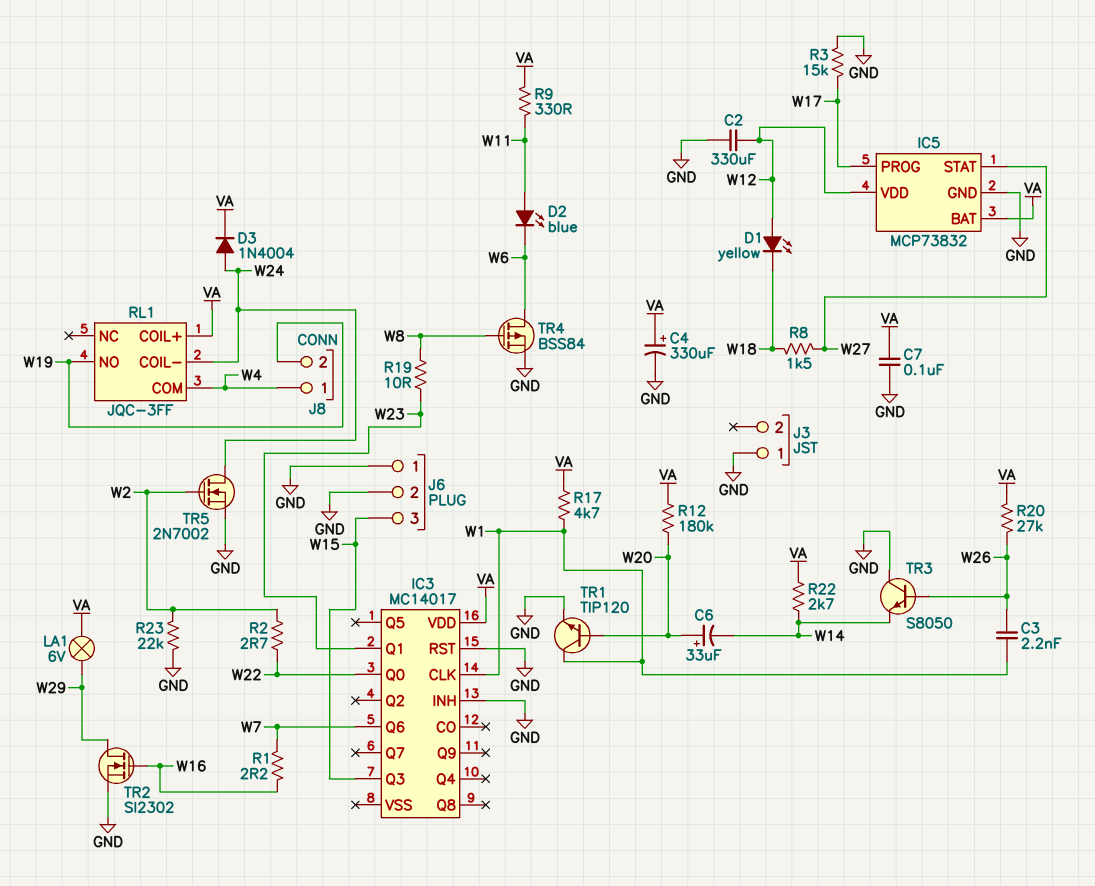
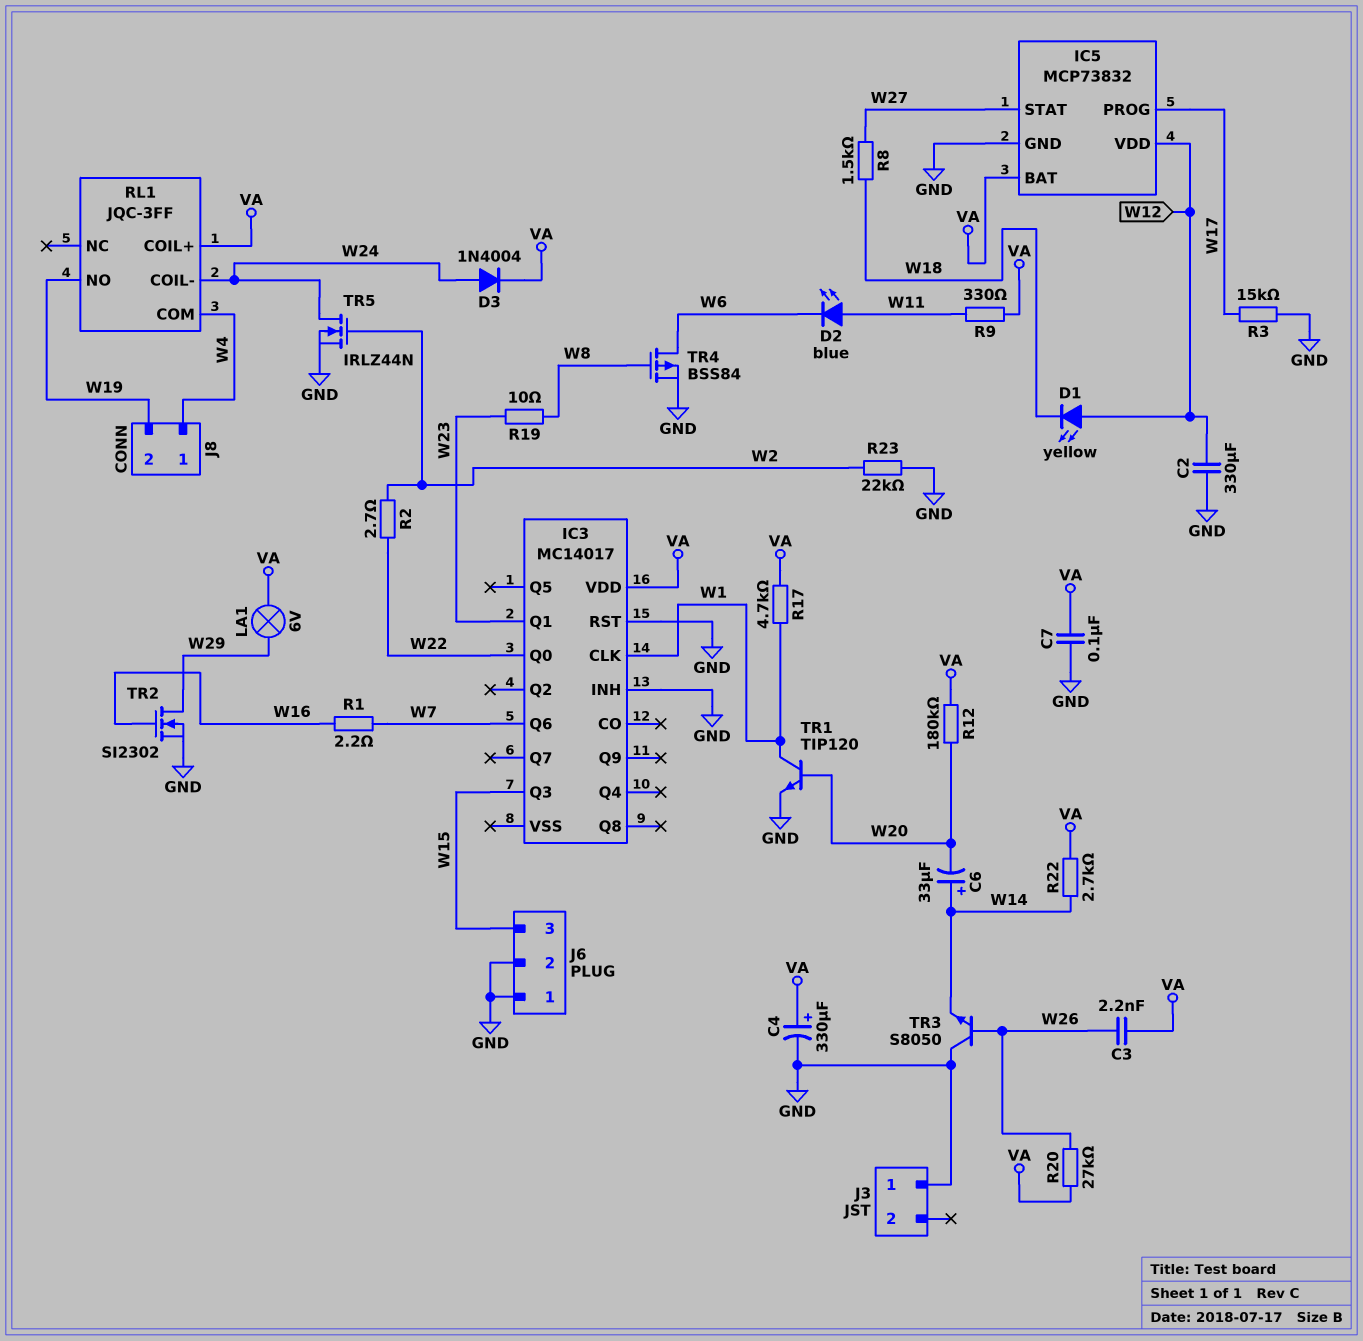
C3: 2.2nF (W1, W26) -> 2.2nF (VA, W26)
C6: 33uF (plus W20, minus W14) -> 33uF (plus W14, minus W20)
TR5: NMOS 2N7002 (G W2, D W24, S GND) -> NMOS IRLZ44N (G W2, D W24, S GND)

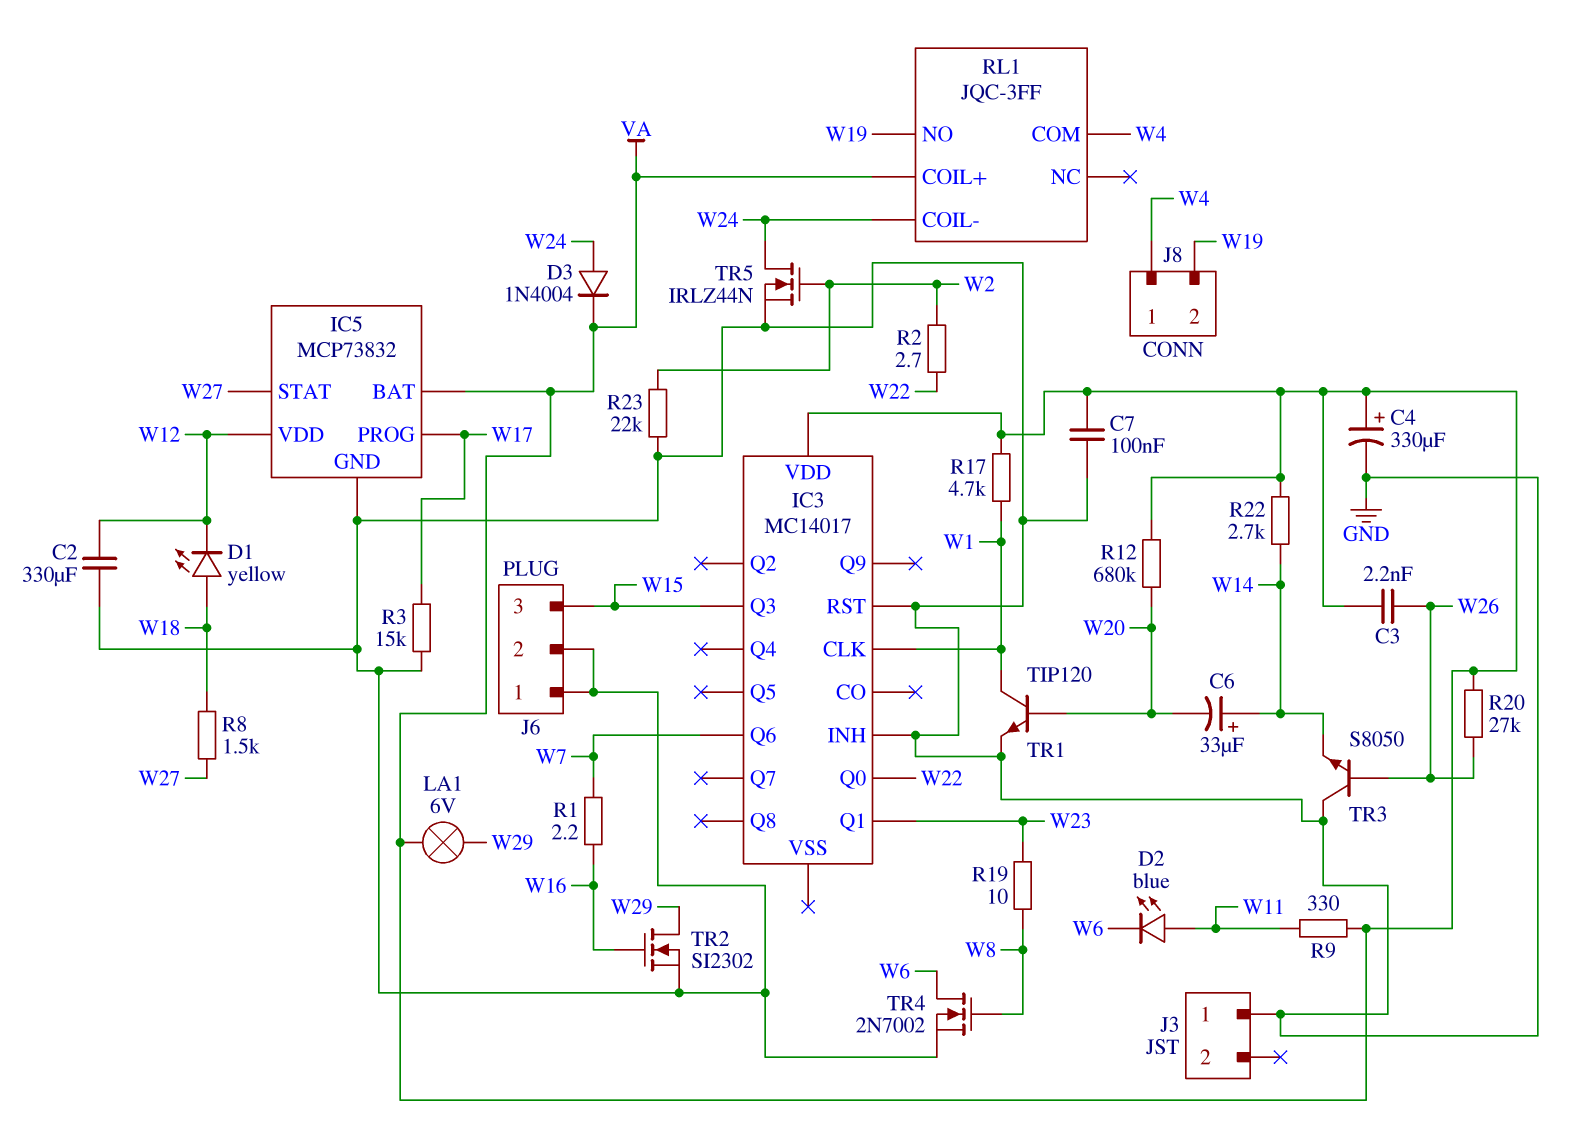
D1: LED yellow (A W12, K W18) -> LED yellow (A W18, K W12)
R12: 180k (VA, W20) -> 680k (VA, W20)
TR4: PMOS BSS84 (G W8, D W6, S GND) -> NMOS 2N7002 (G W8, D W6, S GND)

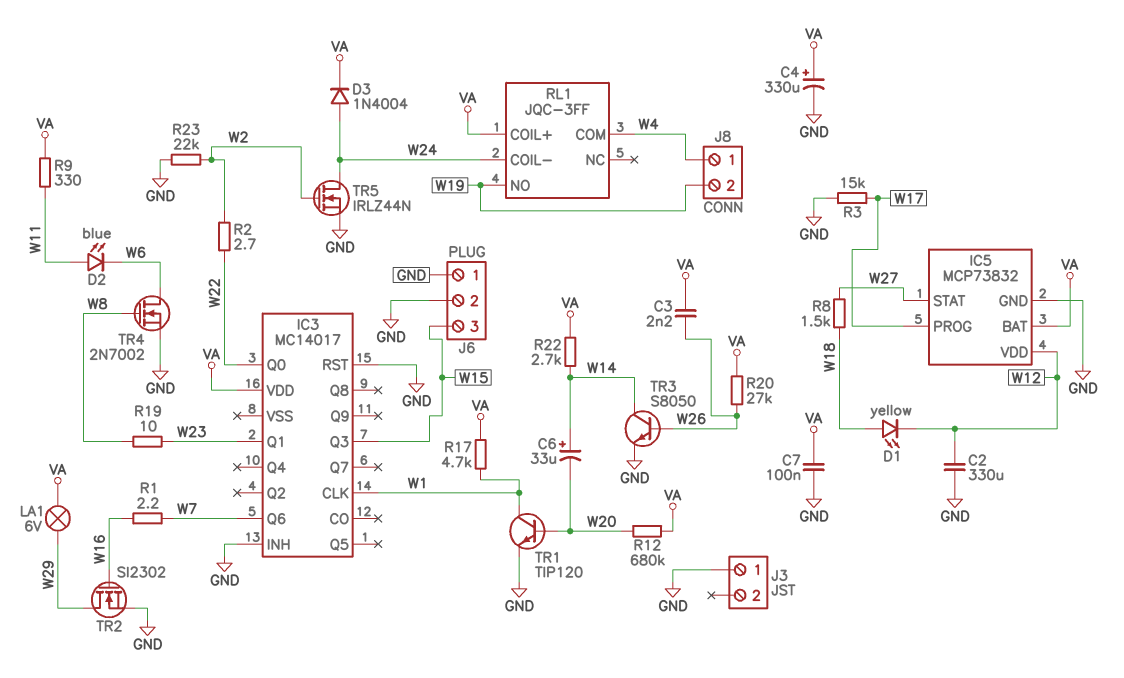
TR3: NPN S8050 (B W26, C GND, E W14) -> NPN S8050 (B W26, C W14, E GND)

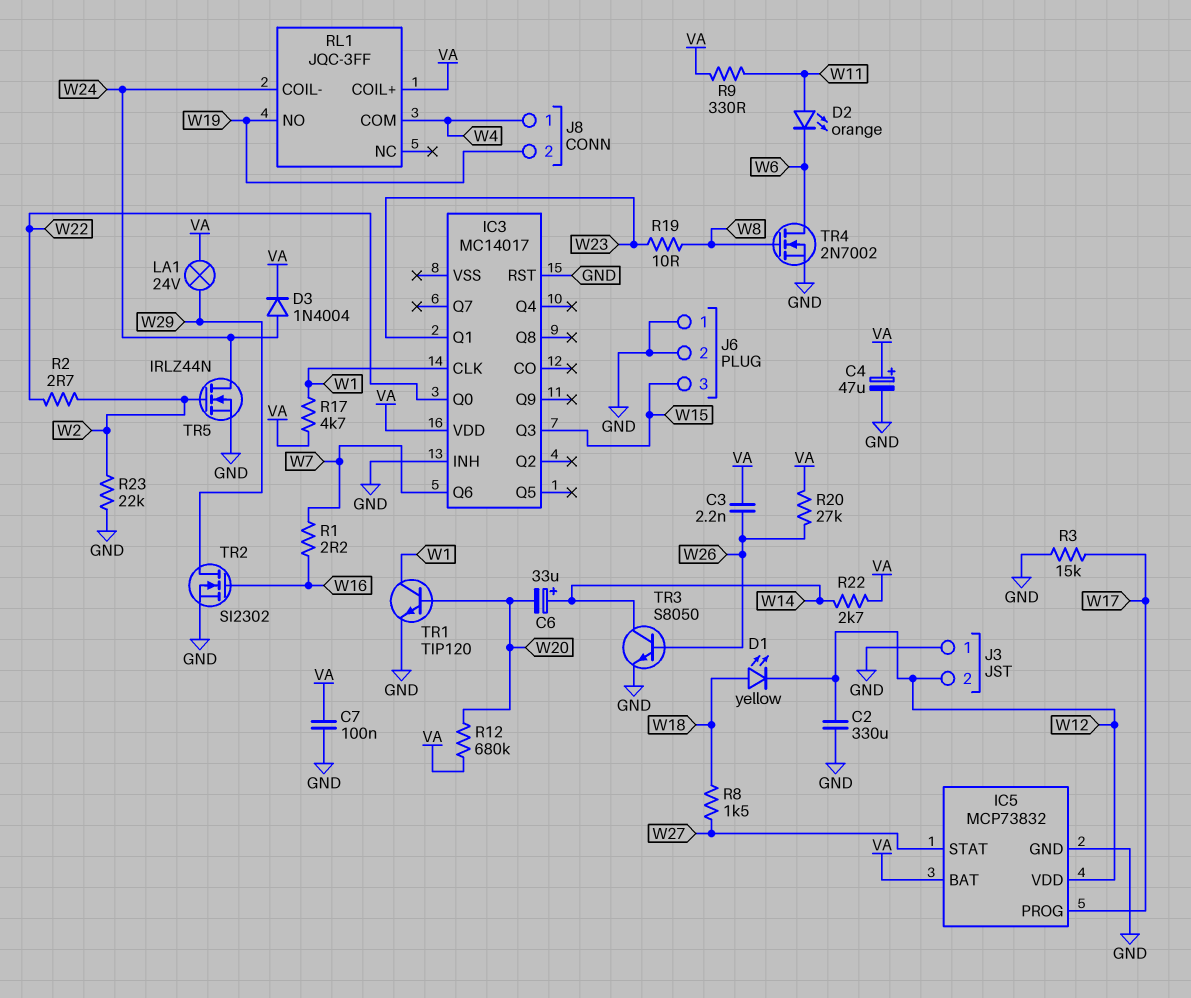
C4: 330uF (plus VA, minus GND) -> 47uF (plus VA, minus GND)
D2: LED blue (A W11, K W6) -> LED orange (A W11, K W6)
J3 pin 2: none -> W12
LA1: lamp 6V (VA, W29) -> lamp 24V (VA, W29)

